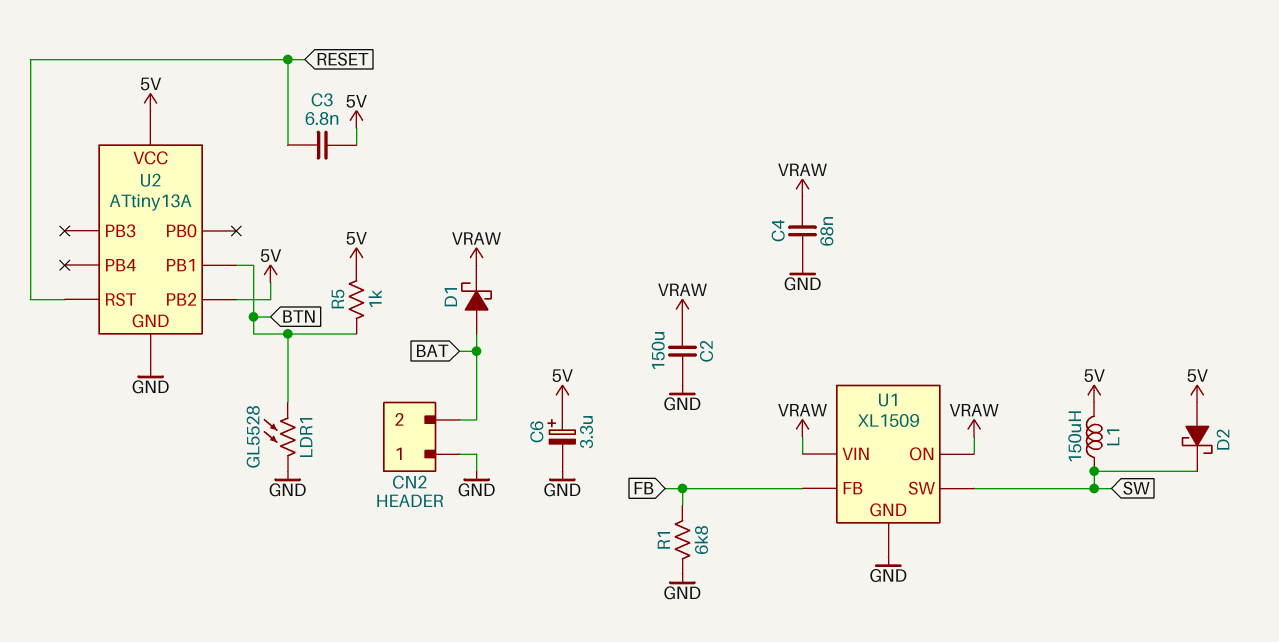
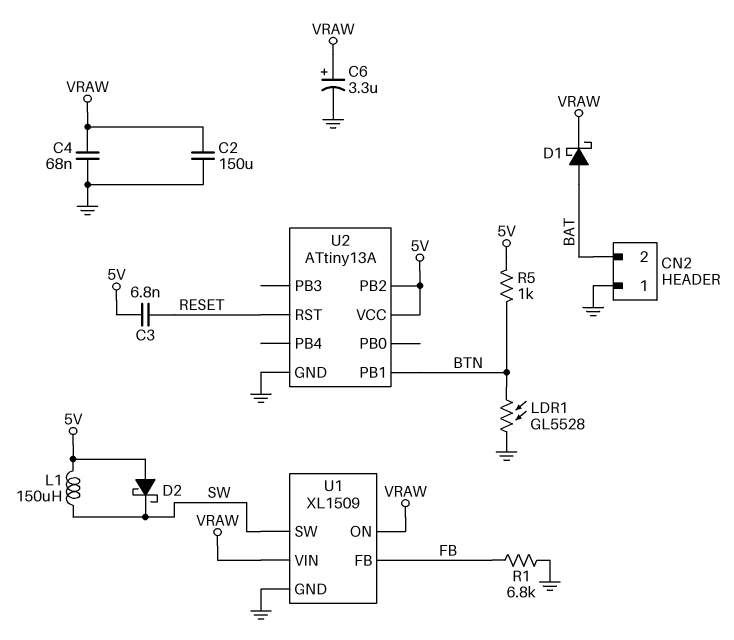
C6: 3.3uF (plus 5V, minus GND) -> 3.3uF (plus VRAW, minus GND)

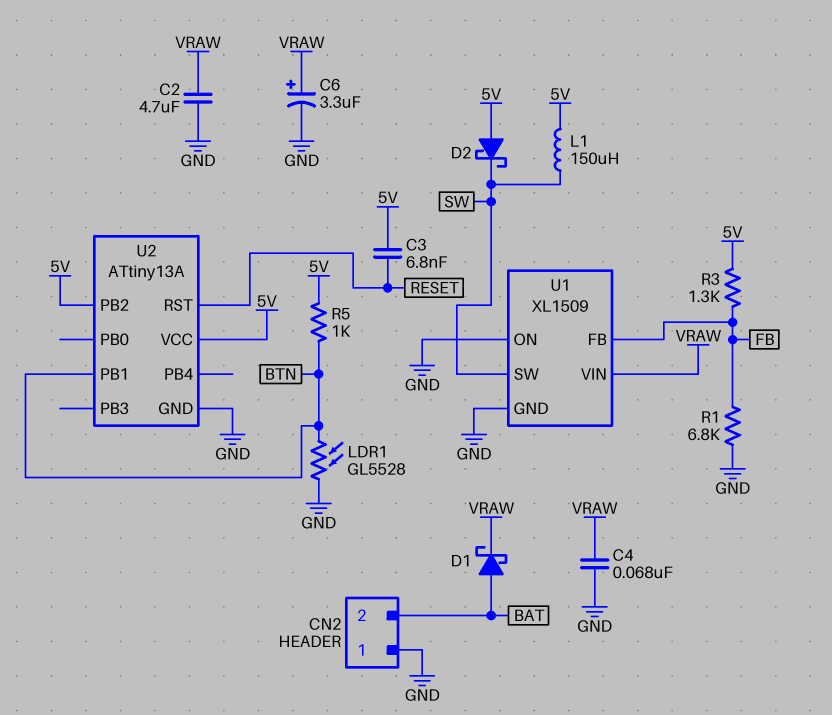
C2: 150uF (GND, VRAW) -> 4.7uF (GND, VRAW)
R3: none -> 1.3k (5V, FB)
U1 pin ON: VRAW -> GND

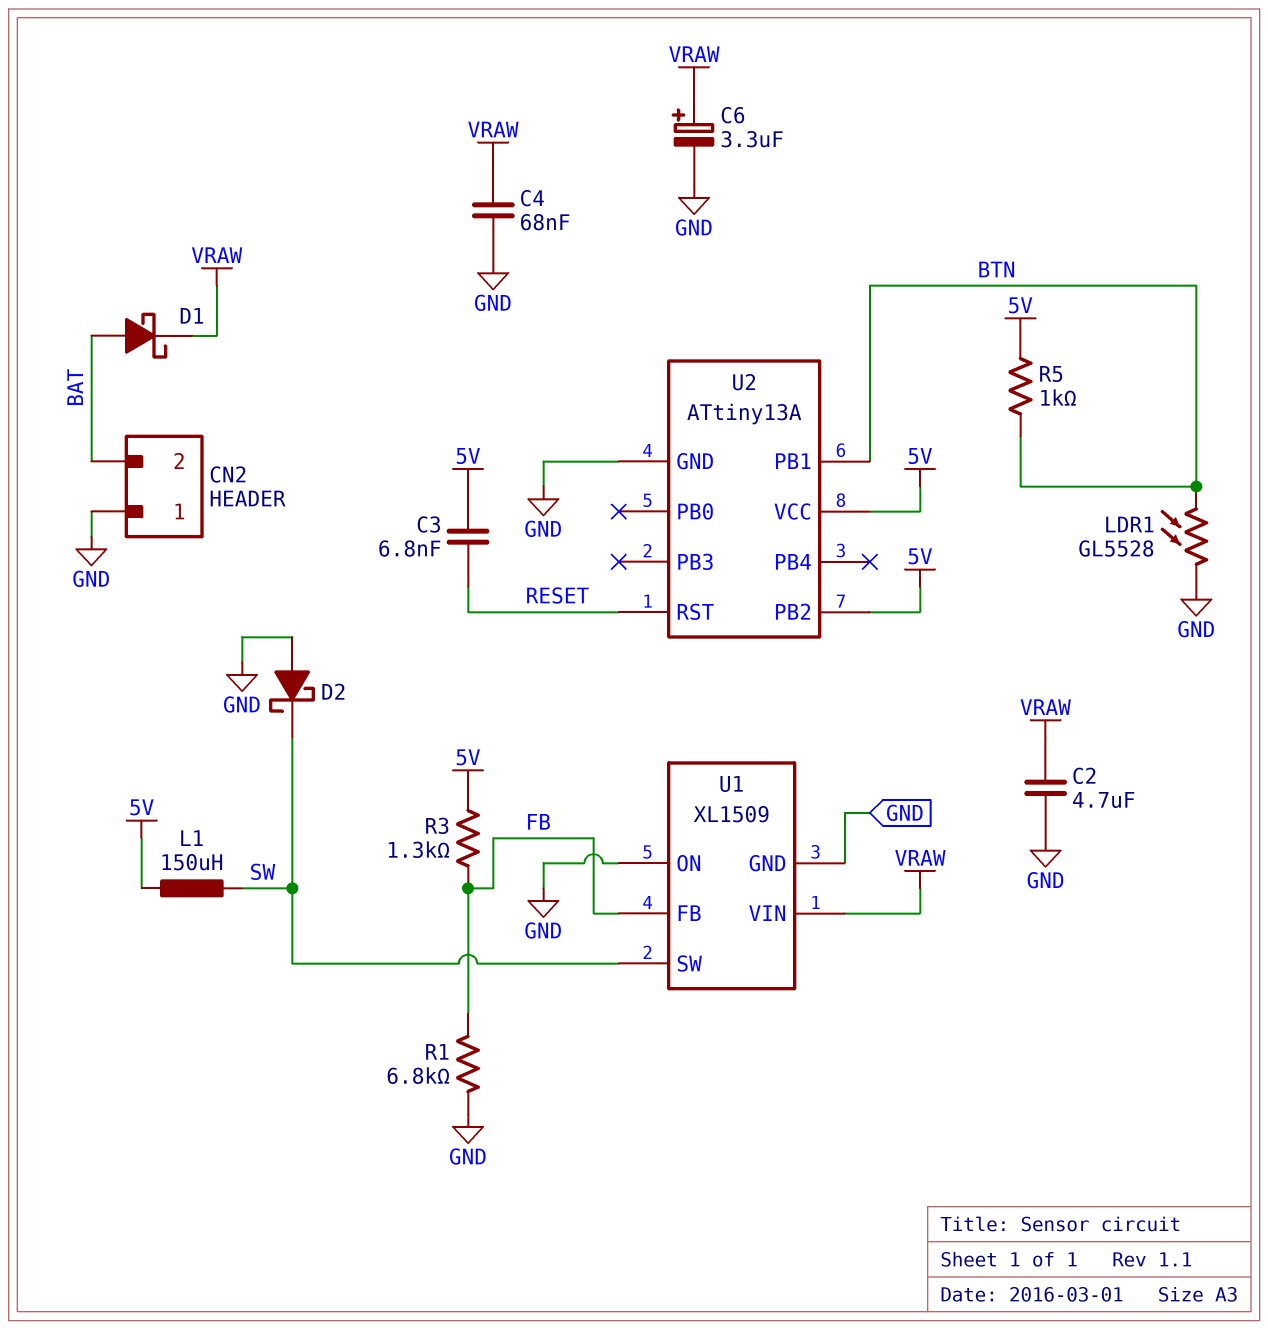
D2: schottky (A 5V, K SW) -> schottky (A GND, K SW)

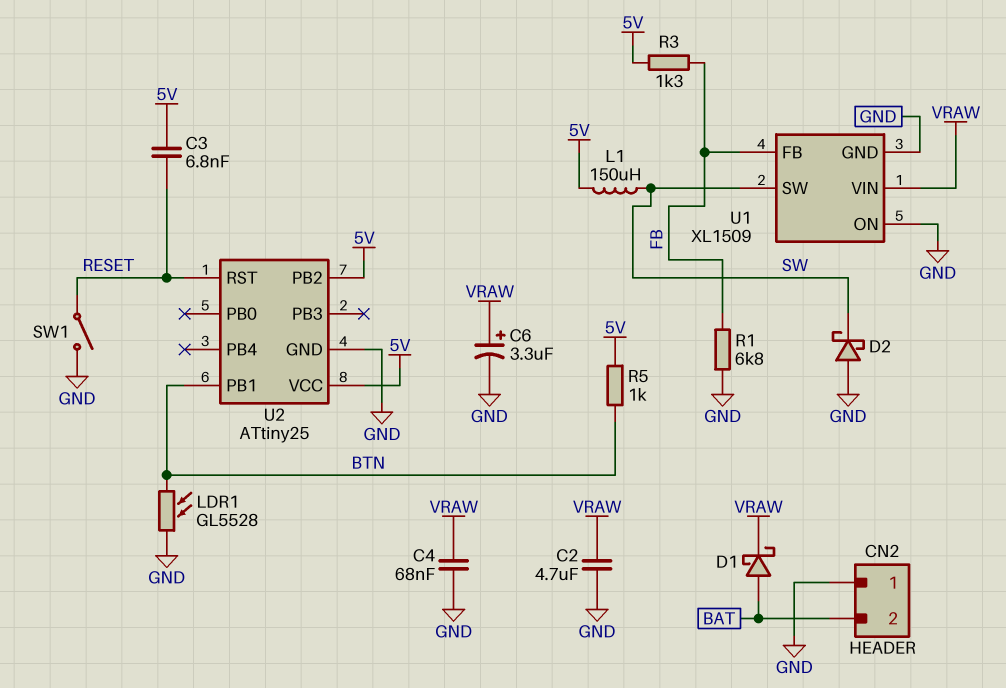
SW1: none -> switch (GND, RESET)
U2: ATtiny13A -> ATtiny25

